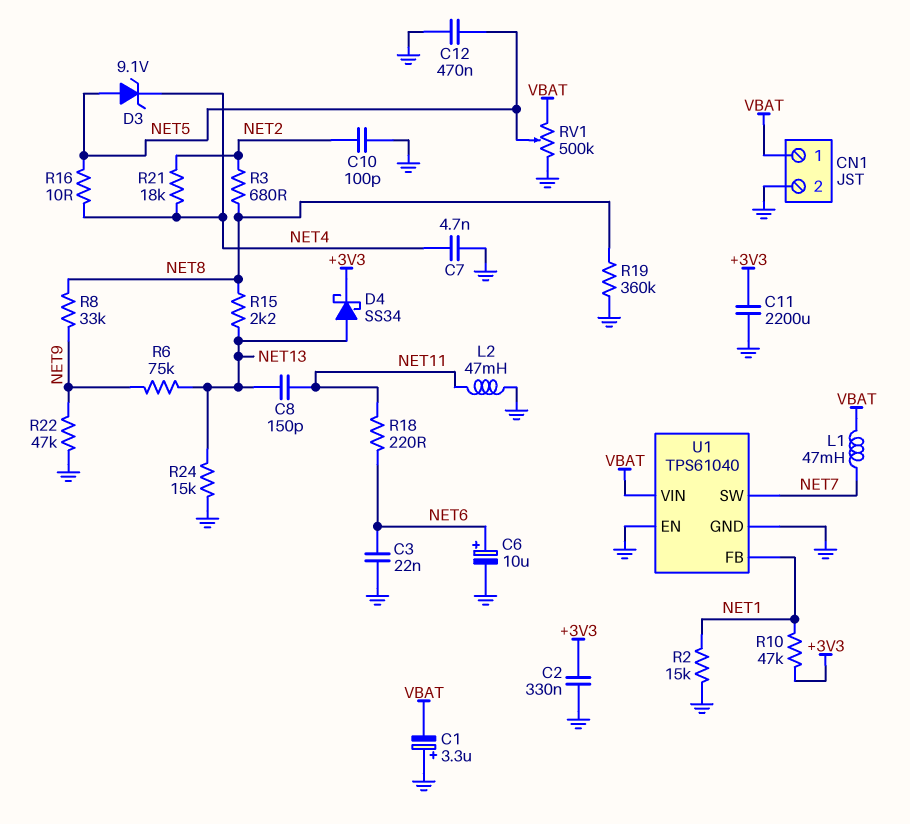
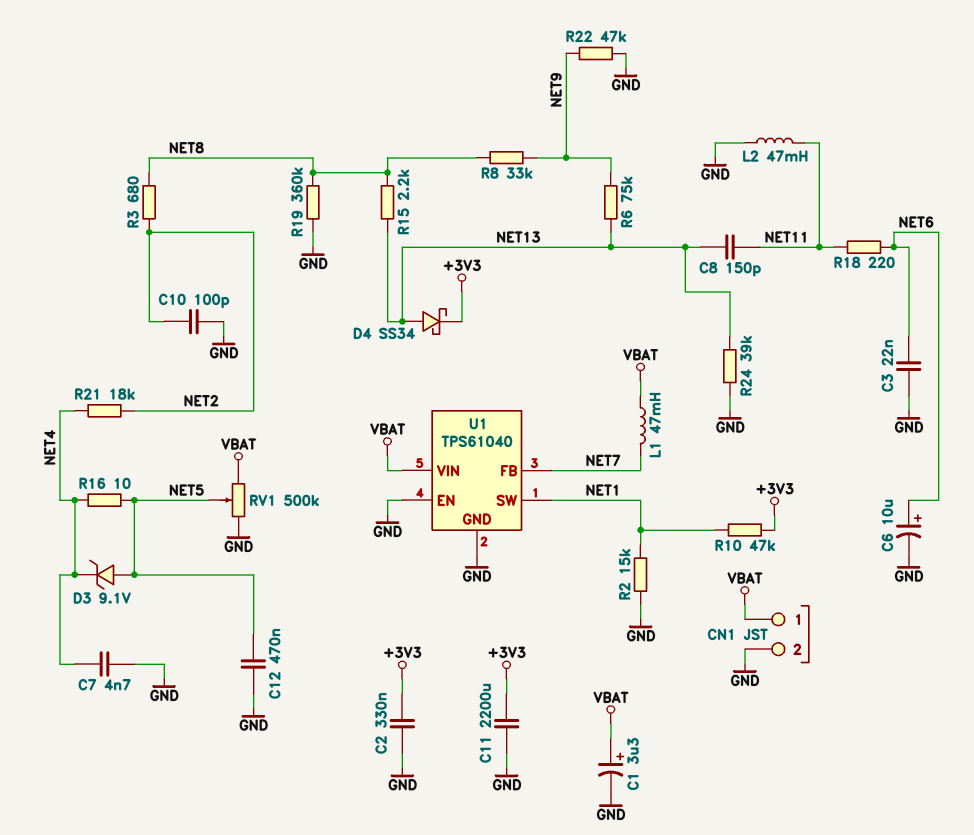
C1: 3.3uF (plus GND, minus VBAT) -> 3.3uF (plus VBAT, minus GND)
R24: 15k (GND, NET13) -> 39k (GND, NET13)
U1 pin FB: NET1 -> NET7
U1 pin SW: NET7 -> NET1

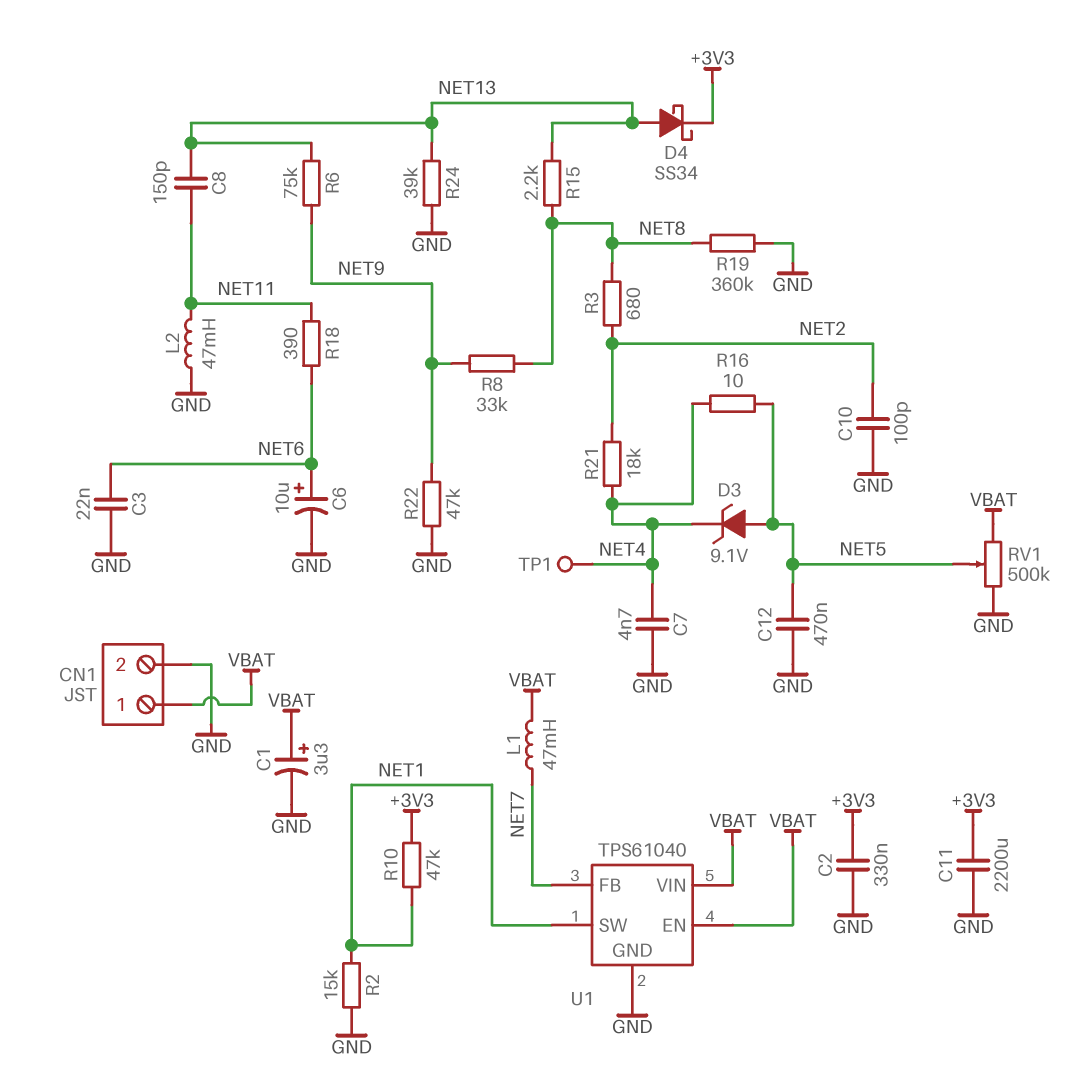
R18: 220 (NET6, NET11) -> 390 (NET6, NET11)
TP1: none -> test point (NET4)
U1 pin EN: GND -> VBAT

